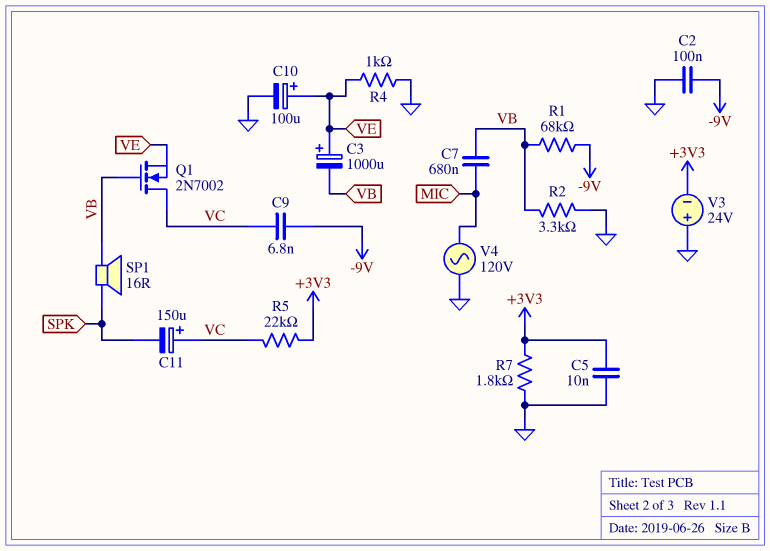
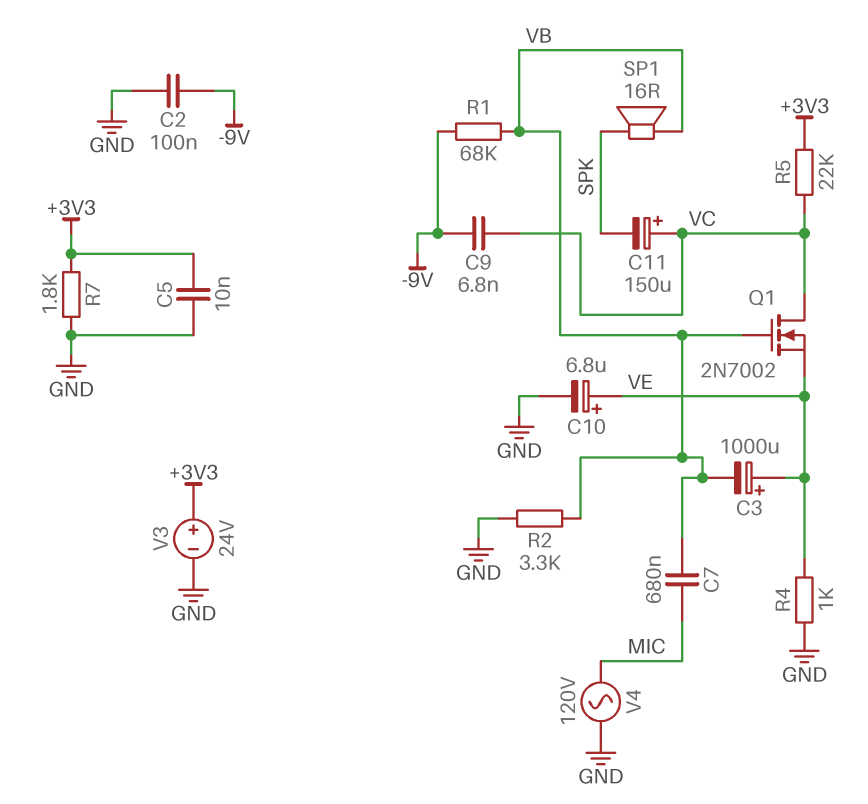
C10: 100uF (plus VE, minus GND) -> 6.8uF (plus VE, minus GND)
V3: 24V (plus GND, minus +3V3) -> 24V (plus +3V3, minus GND)

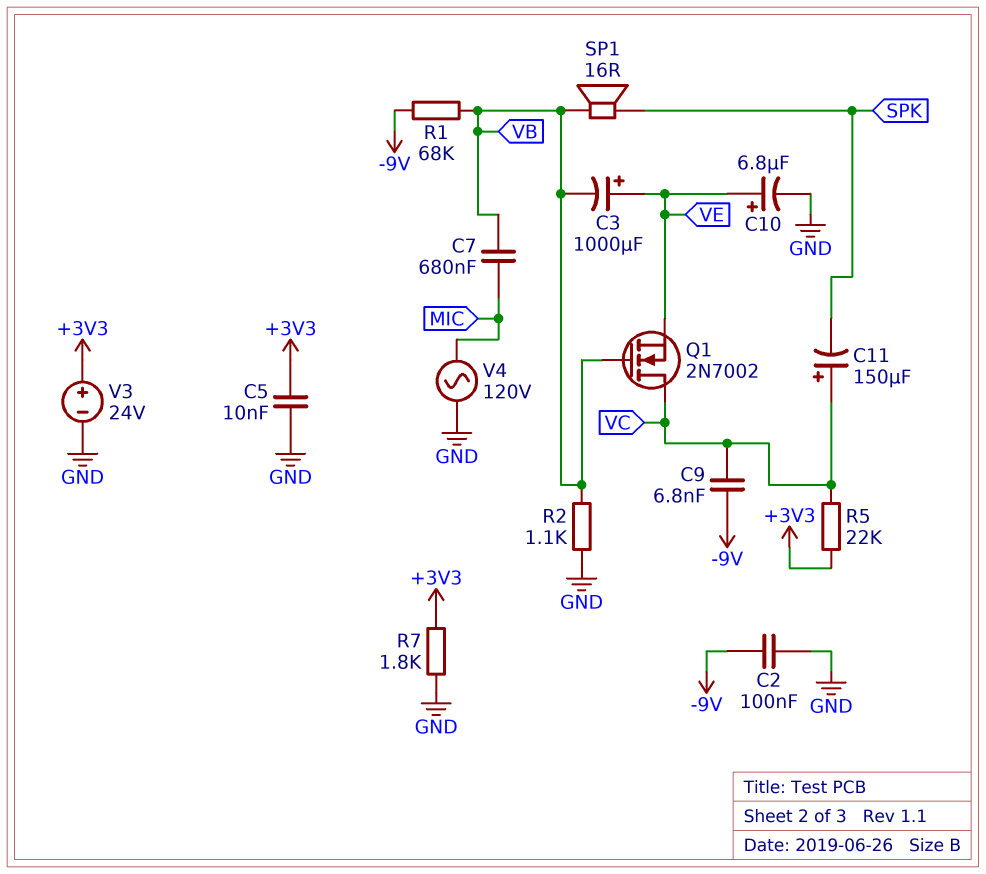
R2: 3.3k (GND, VB) -> 1.1k (GND, VB)
R4: 1k (GND, VE) -> none

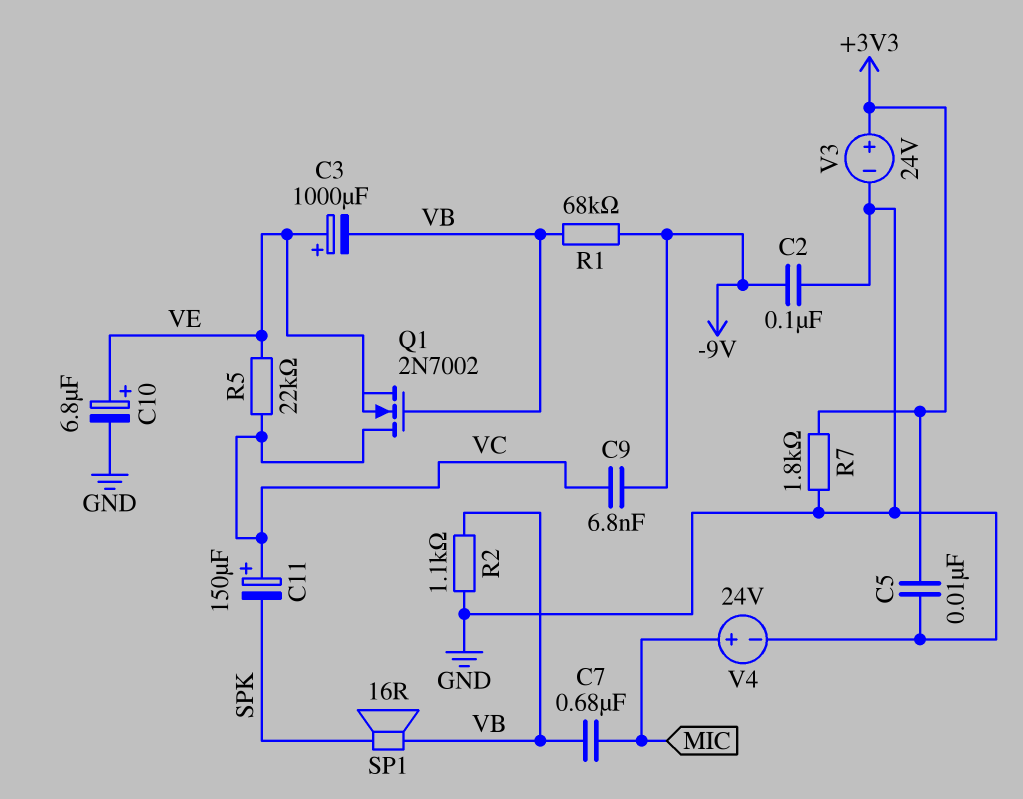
R5: 22k (+3V3, VC) -> 22k (VC, VE)
V4: AC 120V (GND, MIC) -> 24V (plus MIC, minus GND)

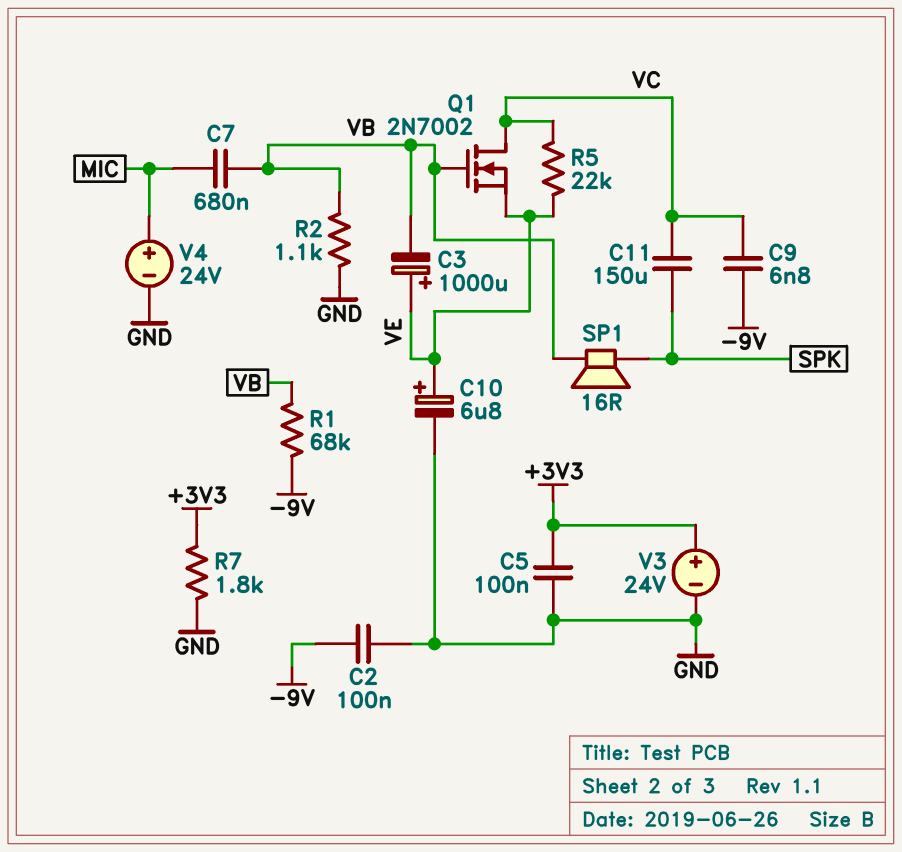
C5: 10nF (+3V3, GND) -> 100nF (+3V3, GND)
C11: 150uF (plus VC, minus SPK) -> 150uF (SPK, VC)

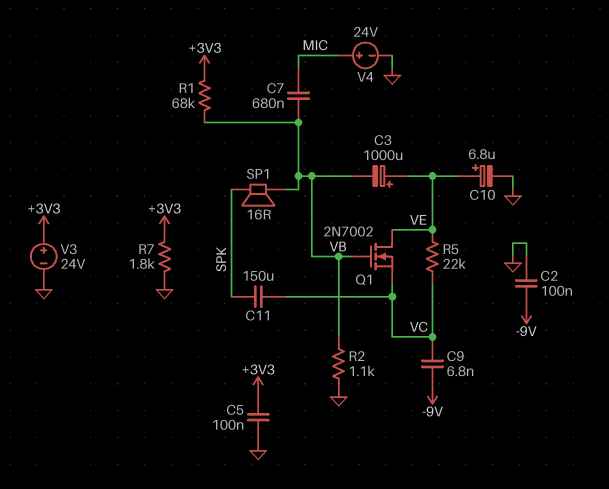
Q1: NMOS 2N7002 (G VB, D VC, S VE) -> NMOS 2N7002 (G VB, D VE, S VC)
R1: 68k (-9V, VB) -> 68k (+3V3, VB)

